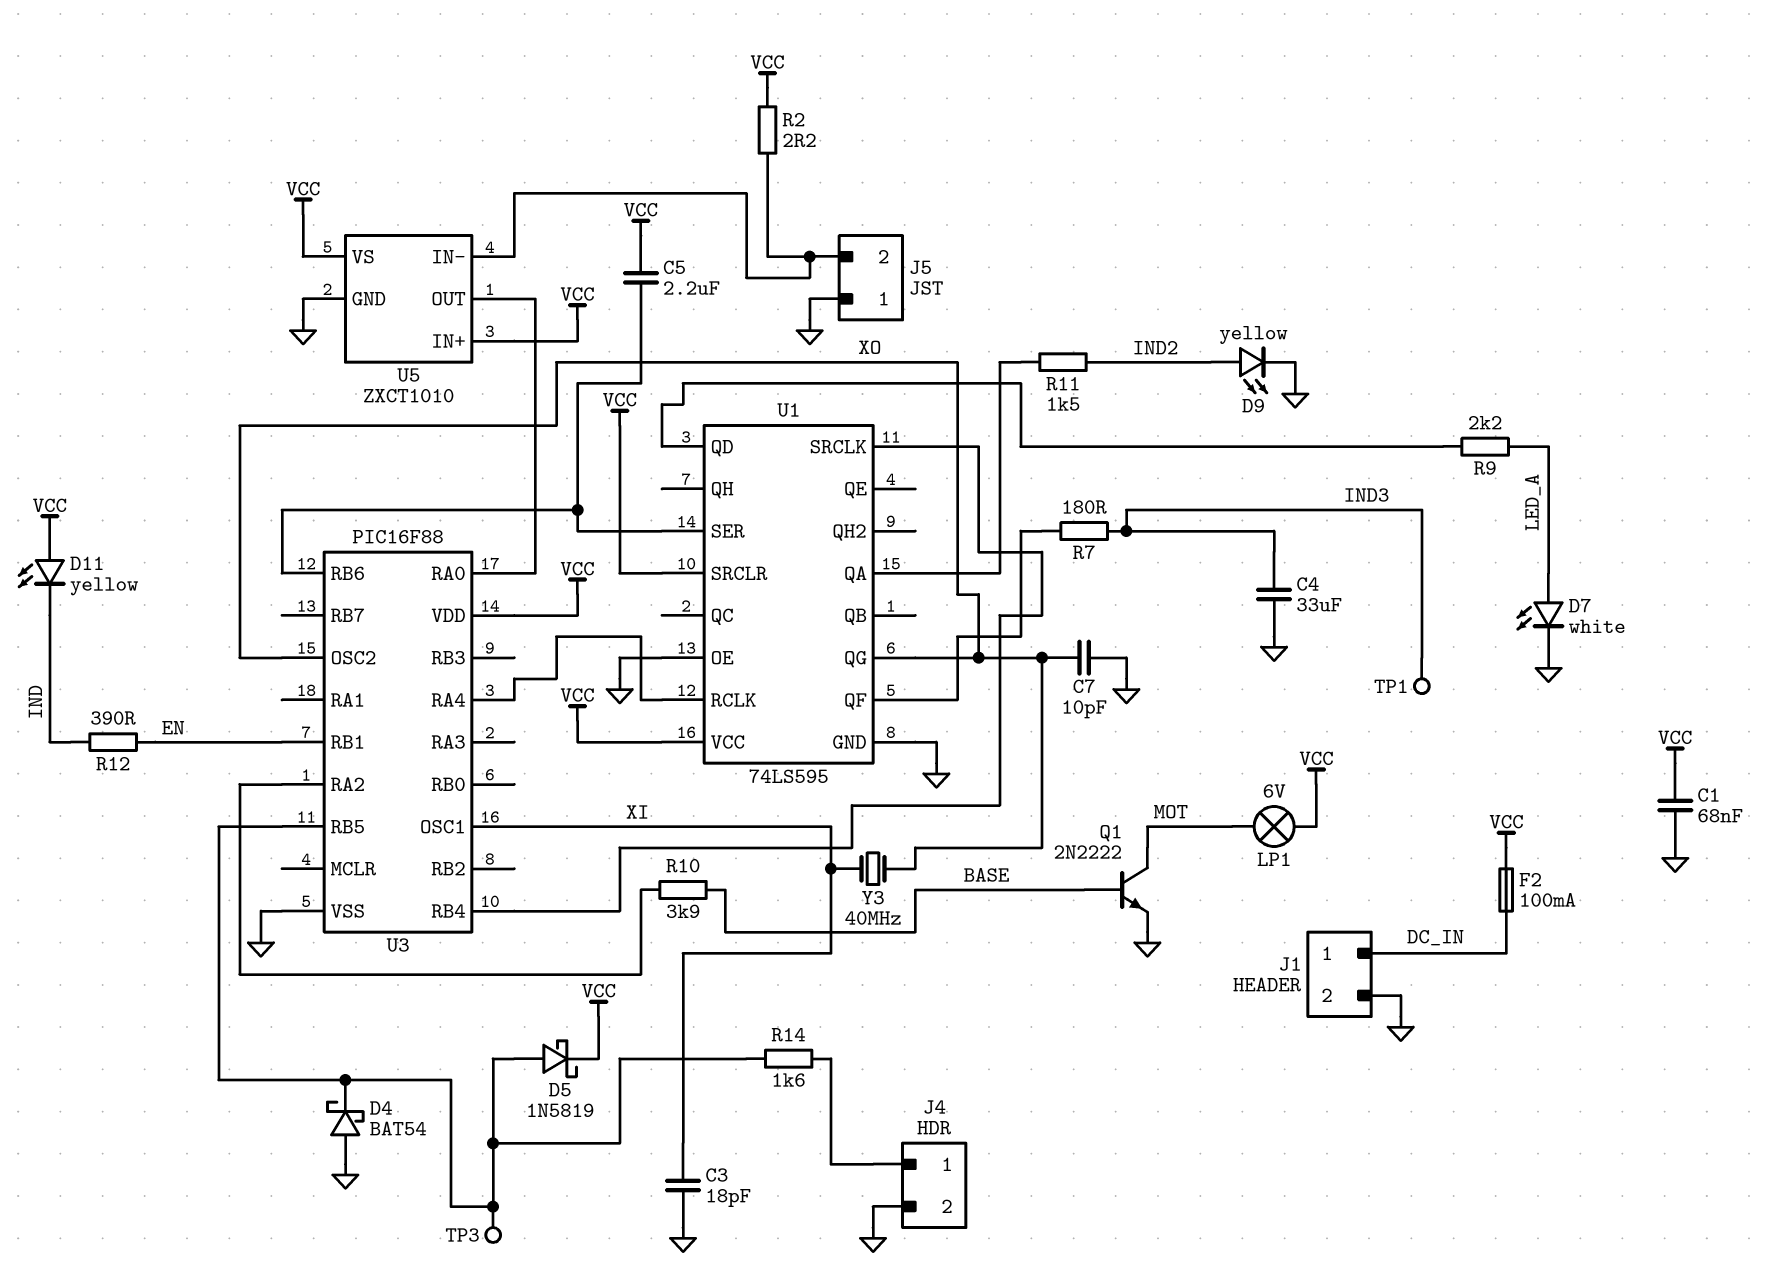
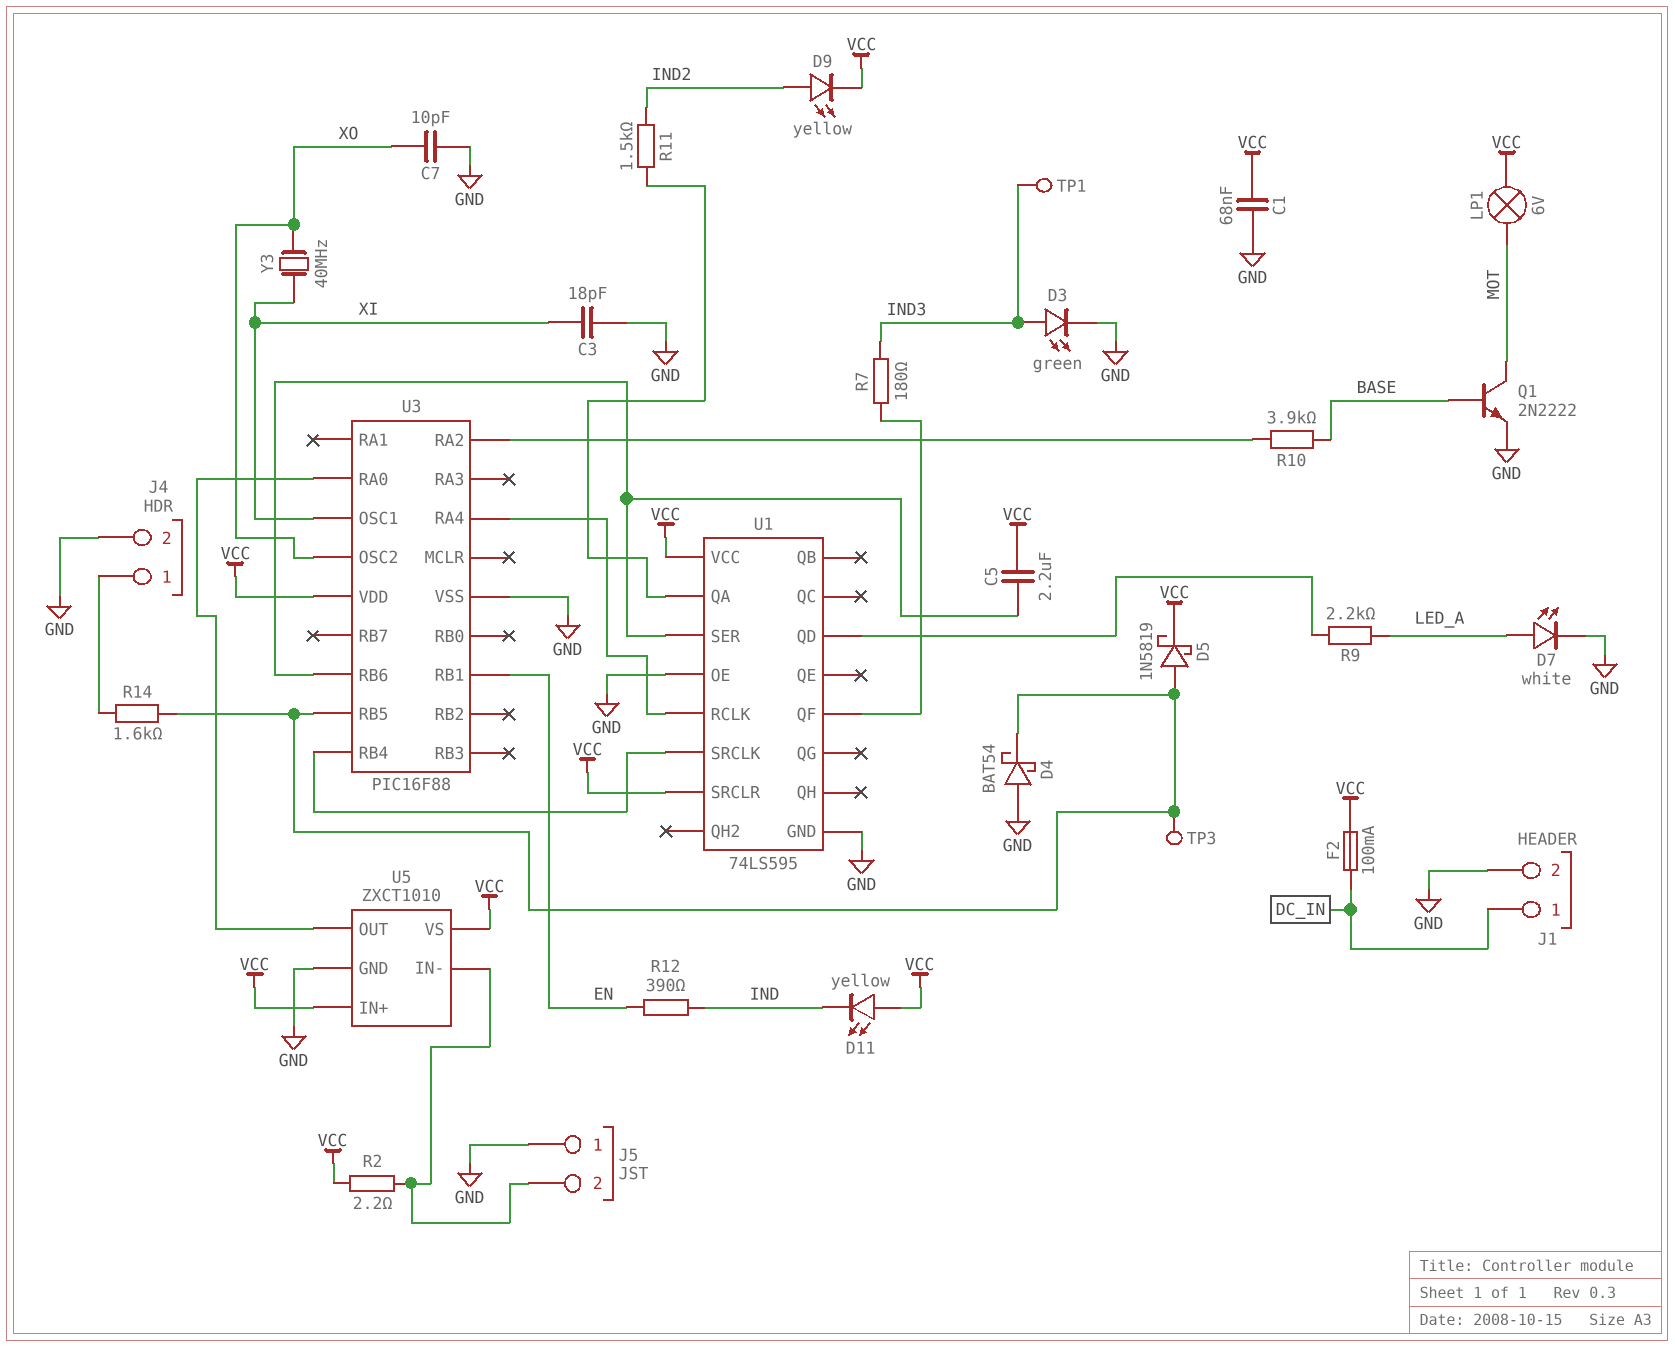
C4: 33uF (GND, IND3) -> none
D3: none -> LED green (A IND3, K GND)
D9: LED yellow (A IND2, K GND) -> LED yellow (A IND2, K VCC)
U1 pin QG: XO -> none

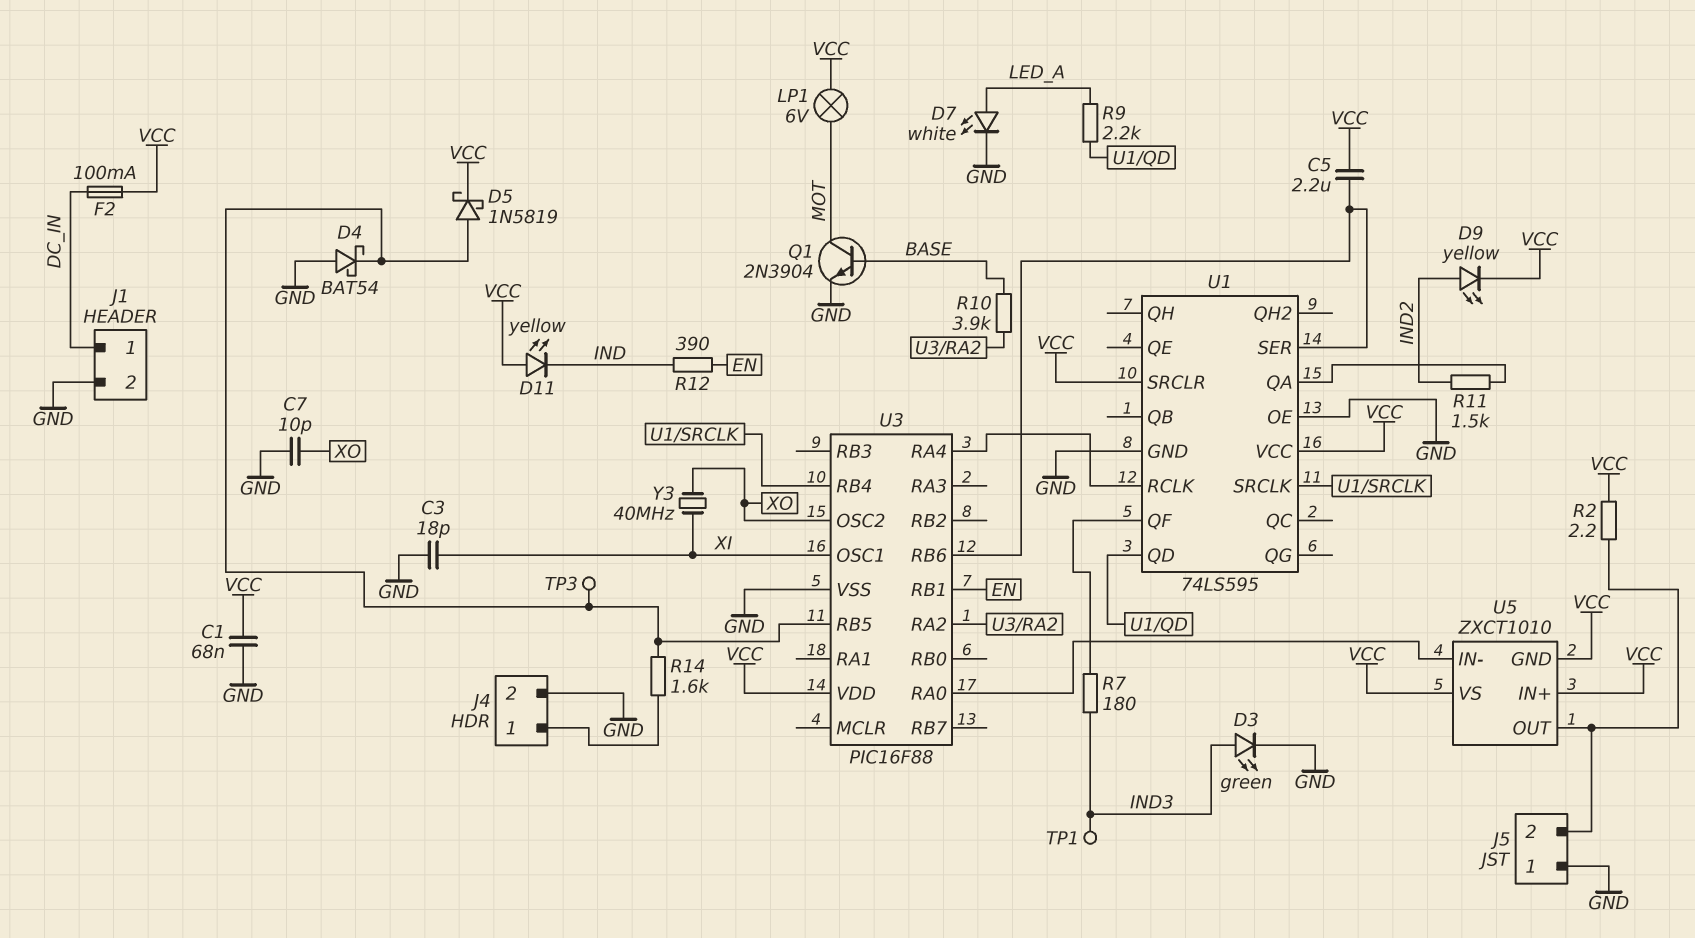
Q1: NPN 2N2222 (B BASE, C MOT, E GND) -> NPN 2N3904 (B BASE, C MOT, E GND)
U5 pin GND: GND -> VCC
U5 pin IN-: J5/2 -> U3/RA0
U5 pin OUT: U3/RA0 -> J5/2

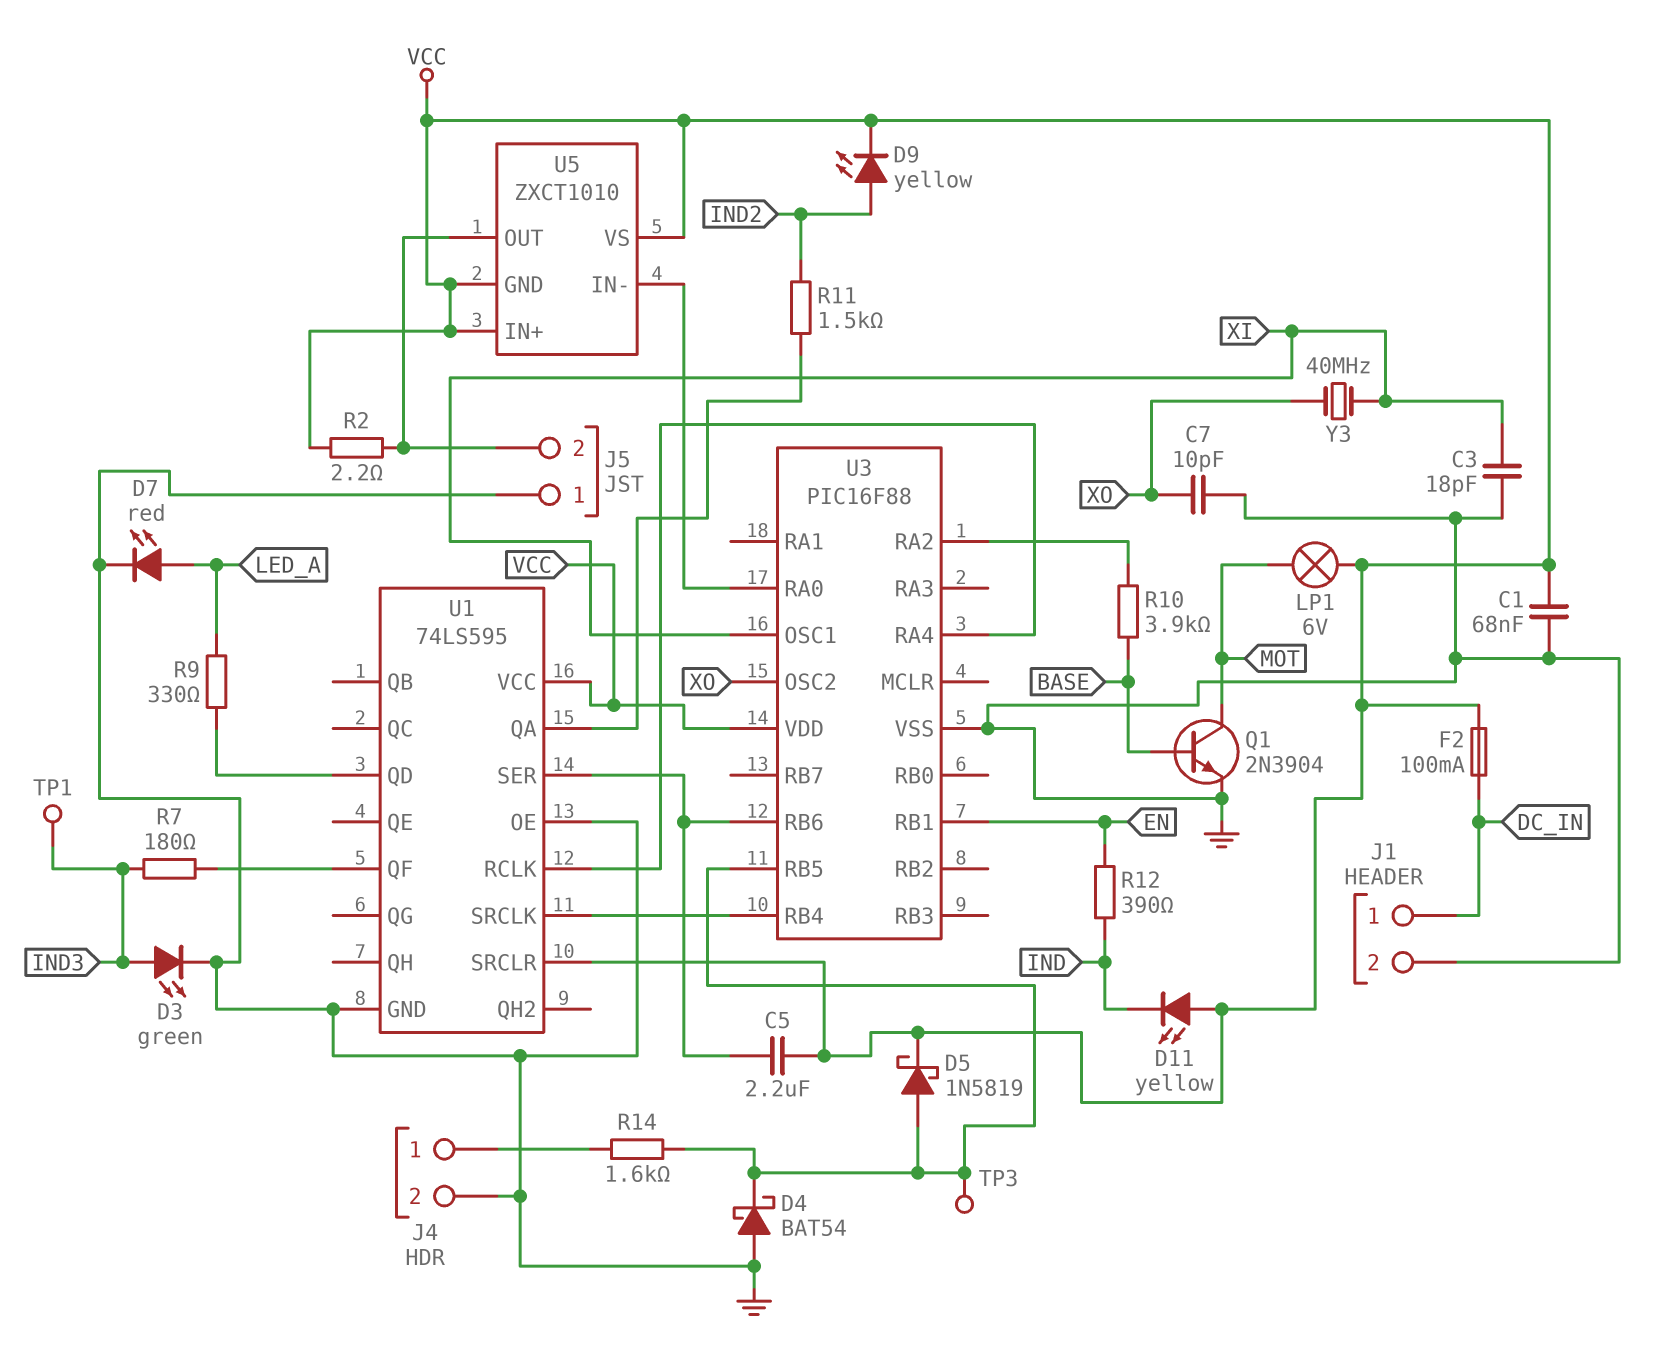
D7: LED white (A LED_A, K GND) -> LED red (A LED_A, K GND)
R9: 2.2k (LED_A, U1/QD) -> 330 (LED_A, U1/QD)

